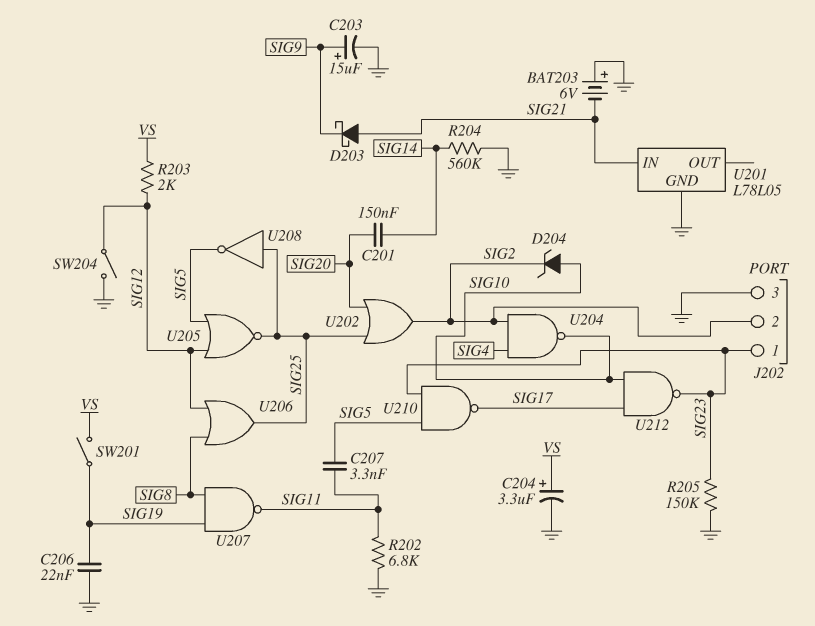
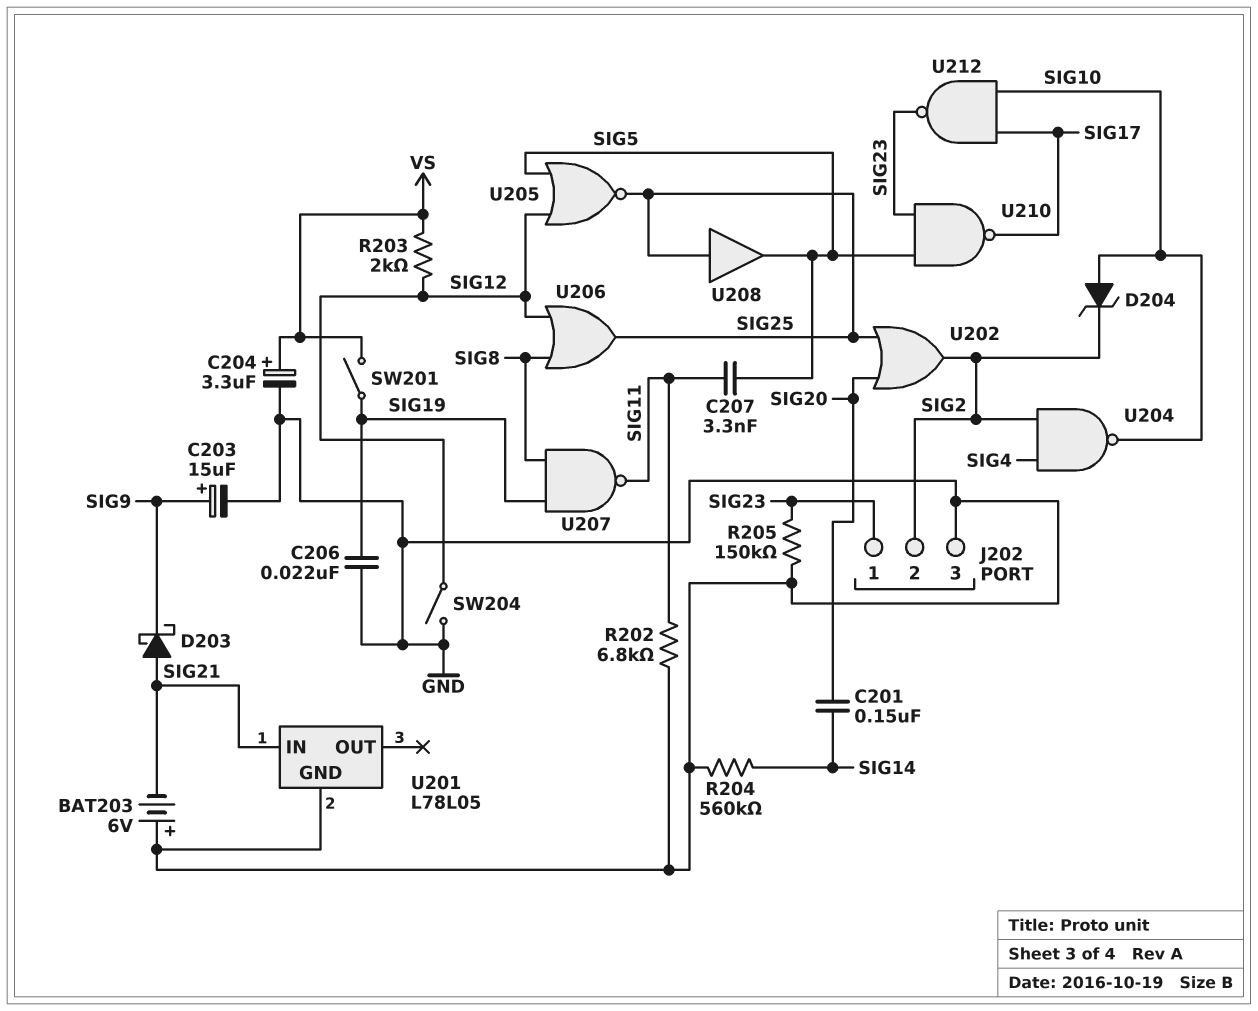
U208: NOT (in SIG25, out SIG5) -> buffer (in SIG25, out SIG5)

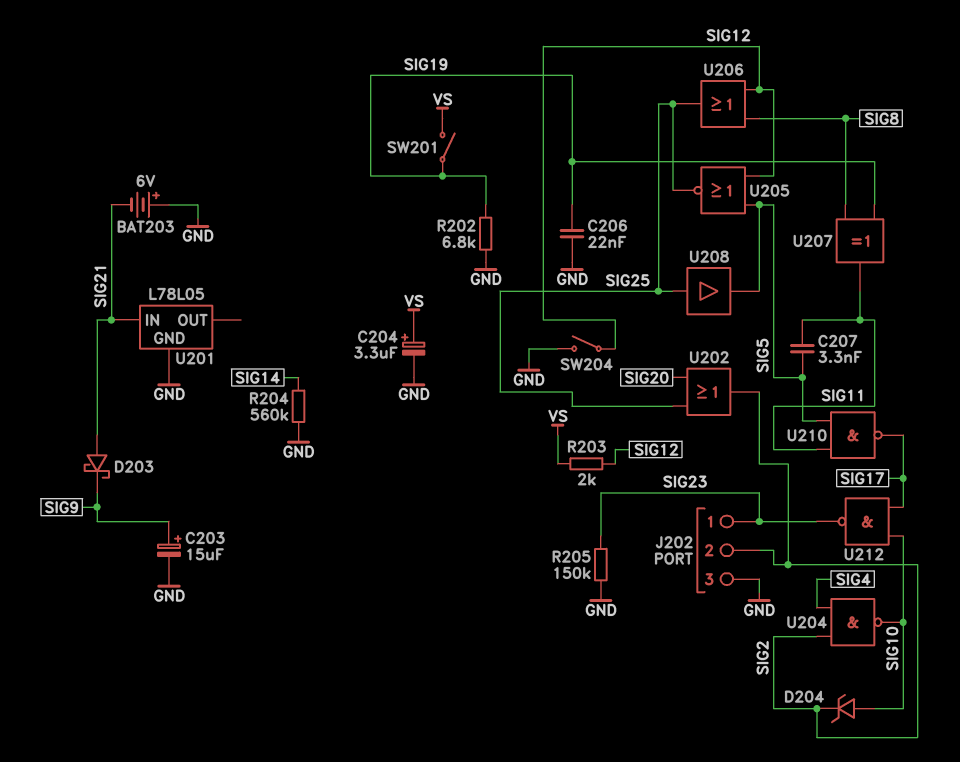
C201: 150nF (SIG14, SIG20) -> none
R202: 6.8k (GND, SIG11) -> 6.8k (GND, SIG19)
U207: NAND (in SIG8, in SIG19, out SIG11) -> XOR (in SIG8, in SIG19, out SIG11)
U210: NAND (in SIG5, in SIG23, out SIG17) -> NAND (in SIG5, in SIG11, out SIG17)

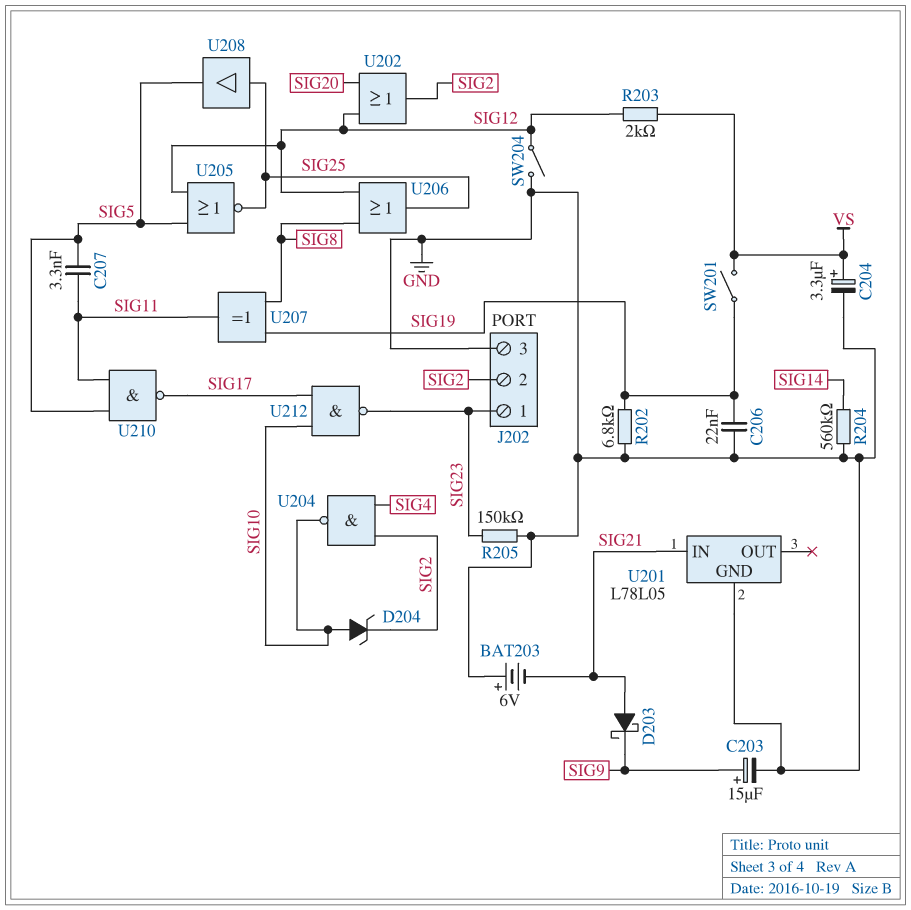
U202: OR (in SIG20, in SIG25, out SIG2) -> OR (in SIG12, in SIG20, out SIG2)

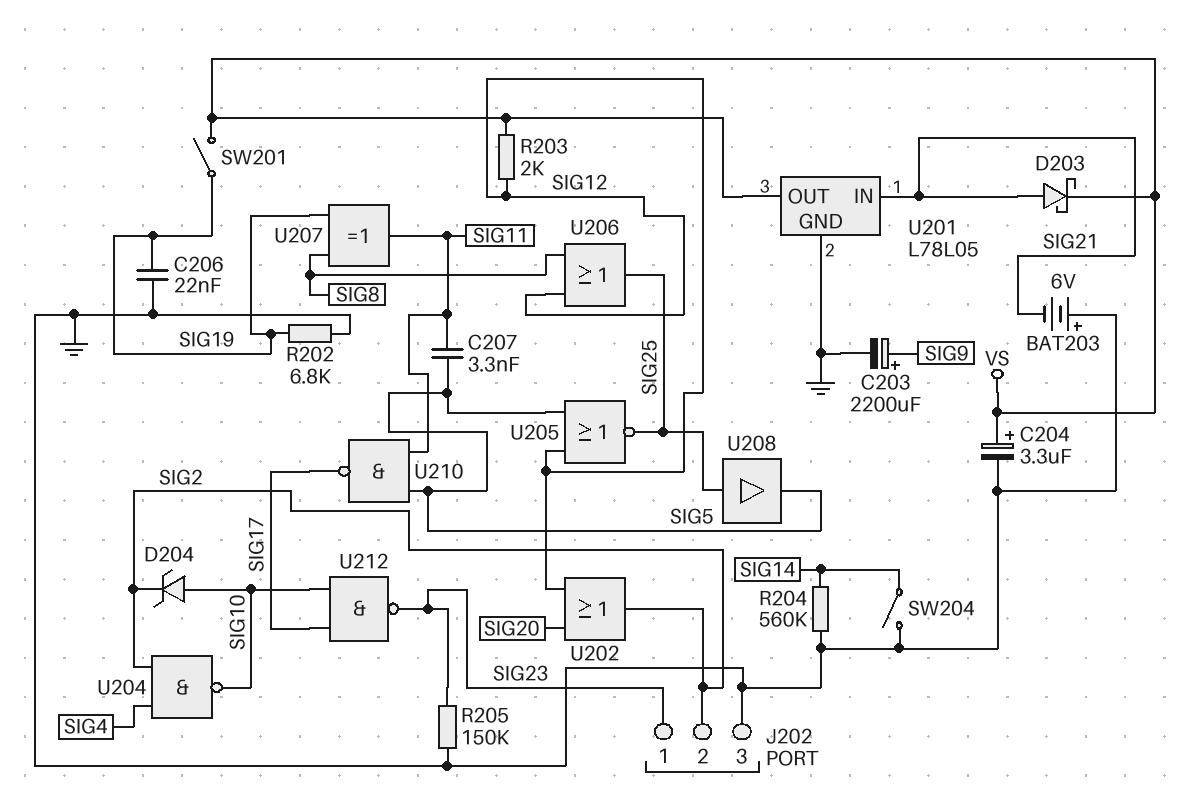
C203: 15uF (plus SIG9, minus GND) -> 2200uF (plus SIG9, minus GND)
D203: schottky (A SIG21, K SIG9) -> schottky (A SIG21, K VS)
SW204: switch (GND, SIG12) -> switch (GND, SIG14)
U201 pin OUT: none -> VS

